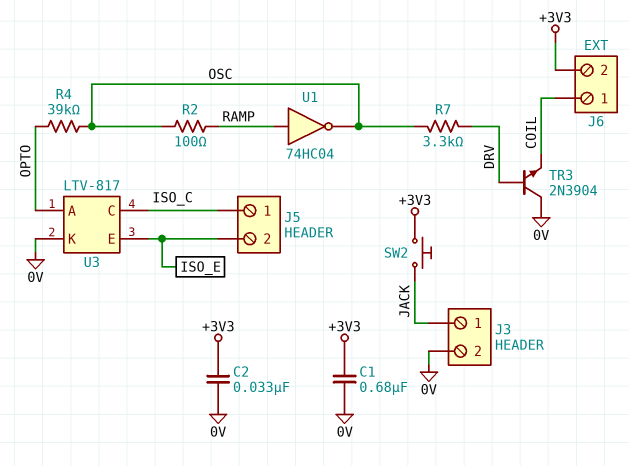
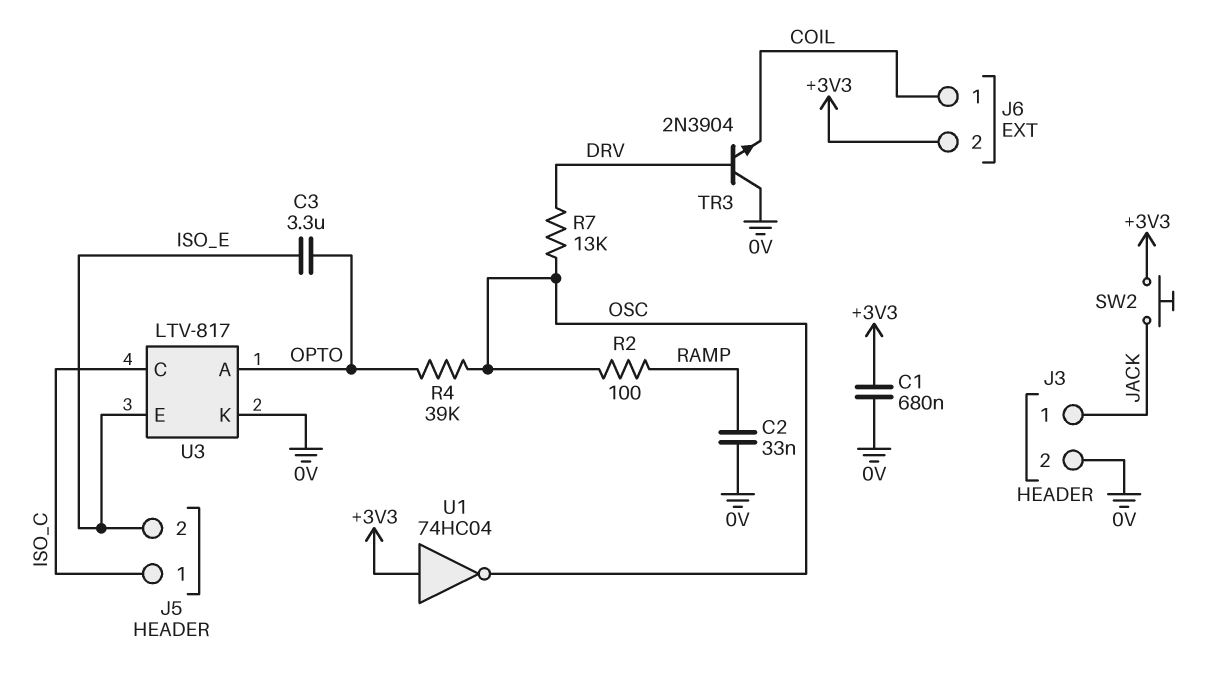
C2: 33nF (+3V3, 0V) -> 33nF (0V, RAMP)
C3: none -> 3.3uF (ISO_E, OPTO)
R7: 3.3k (DRV, OSC) -> 13k (DRV, OSC)
U1: NOT 74HC04 (in RAMP, out OSC) -> NOT 74HC04 (in +3V3, out OSC)

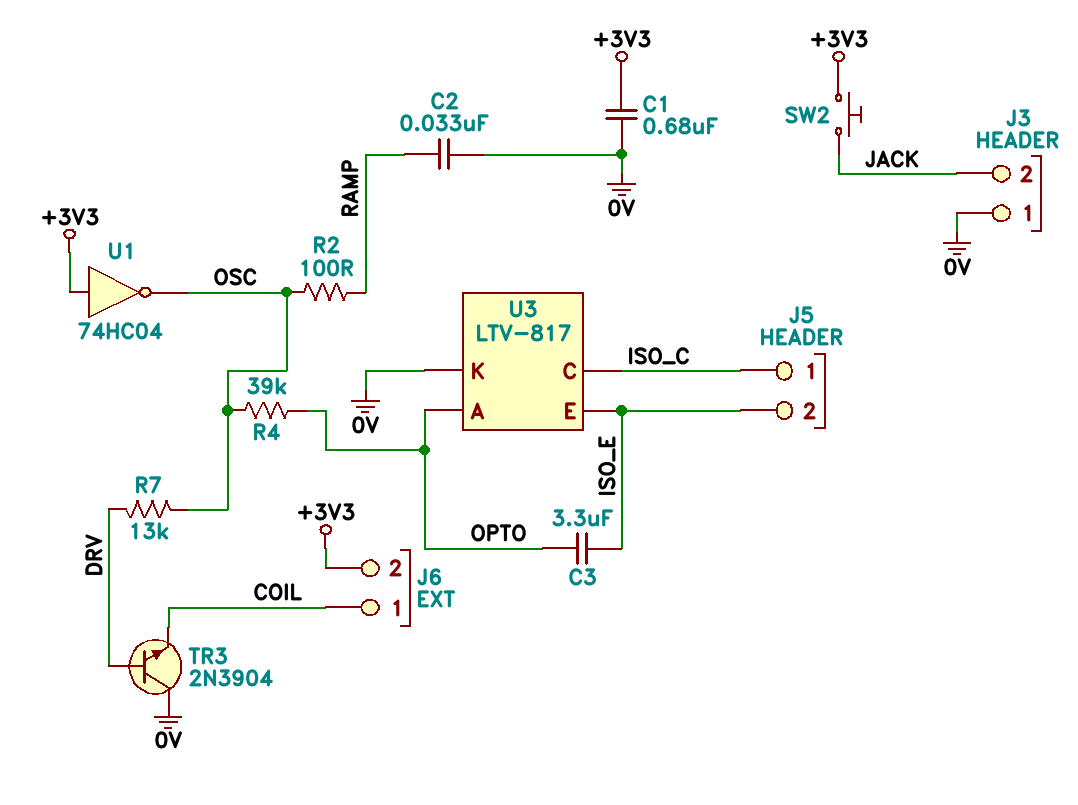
J3 pin 1: JACK -> 0V
J3 pin 2: 0V -> JACK

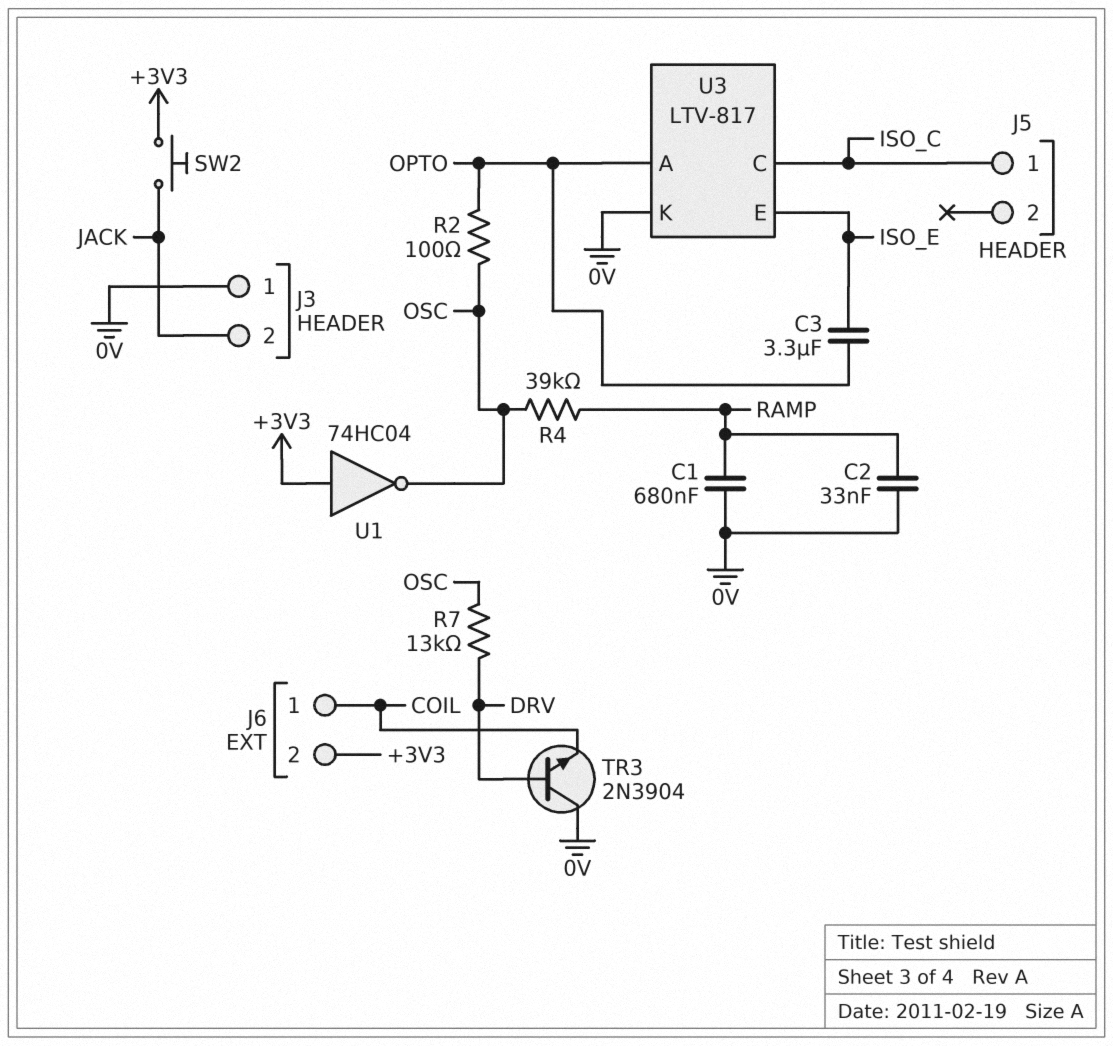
C1: 680nF (+3V3, 0V) -> 680nF (0V, RAMP)
J5 pin 2: ISO_E -> none
R2: 100 (OSC, RAMP) -> 100 (OPTO, OSC)
R4: 39k (OPTO, OSC) -> 39k (OSC, RAMP)

